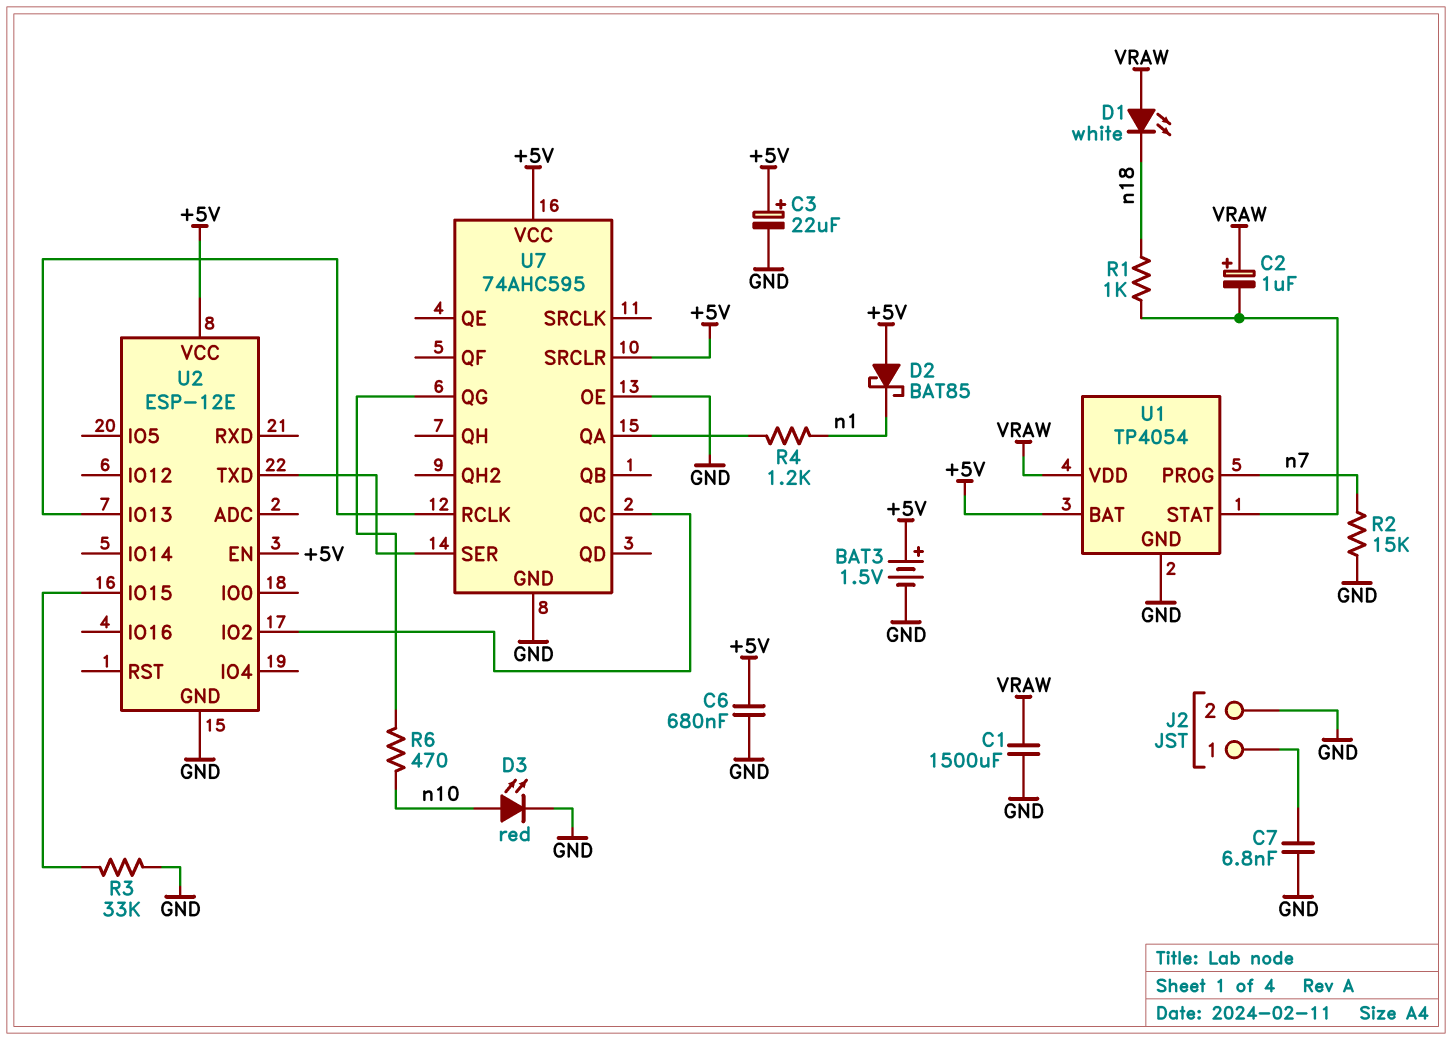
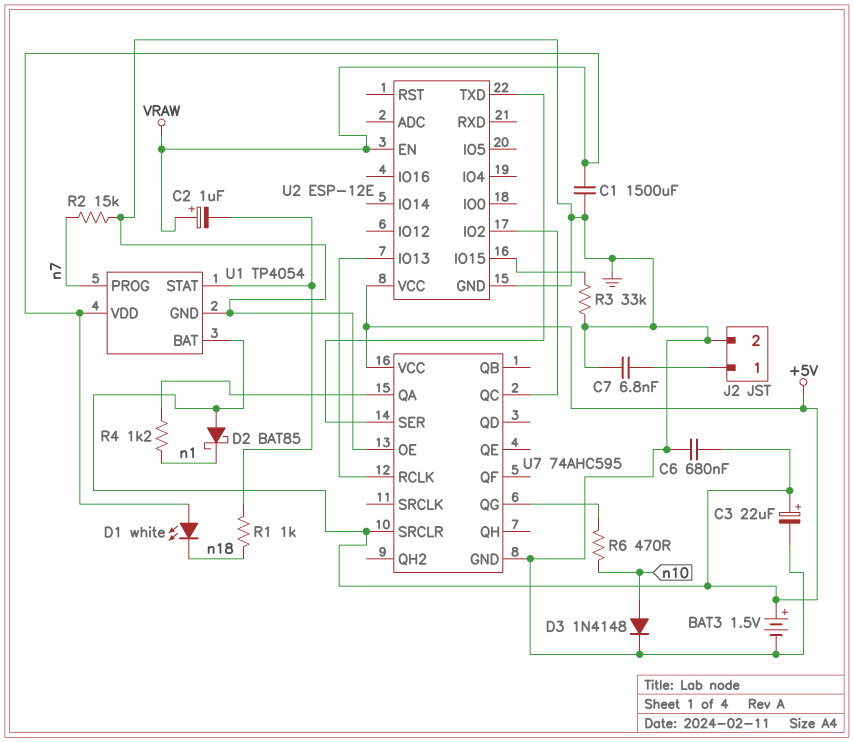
D3: LED red (A n10, K GND) -> diode 1N4148 (A n10, K GND)
U2 pin EN: +5V -> VRAW

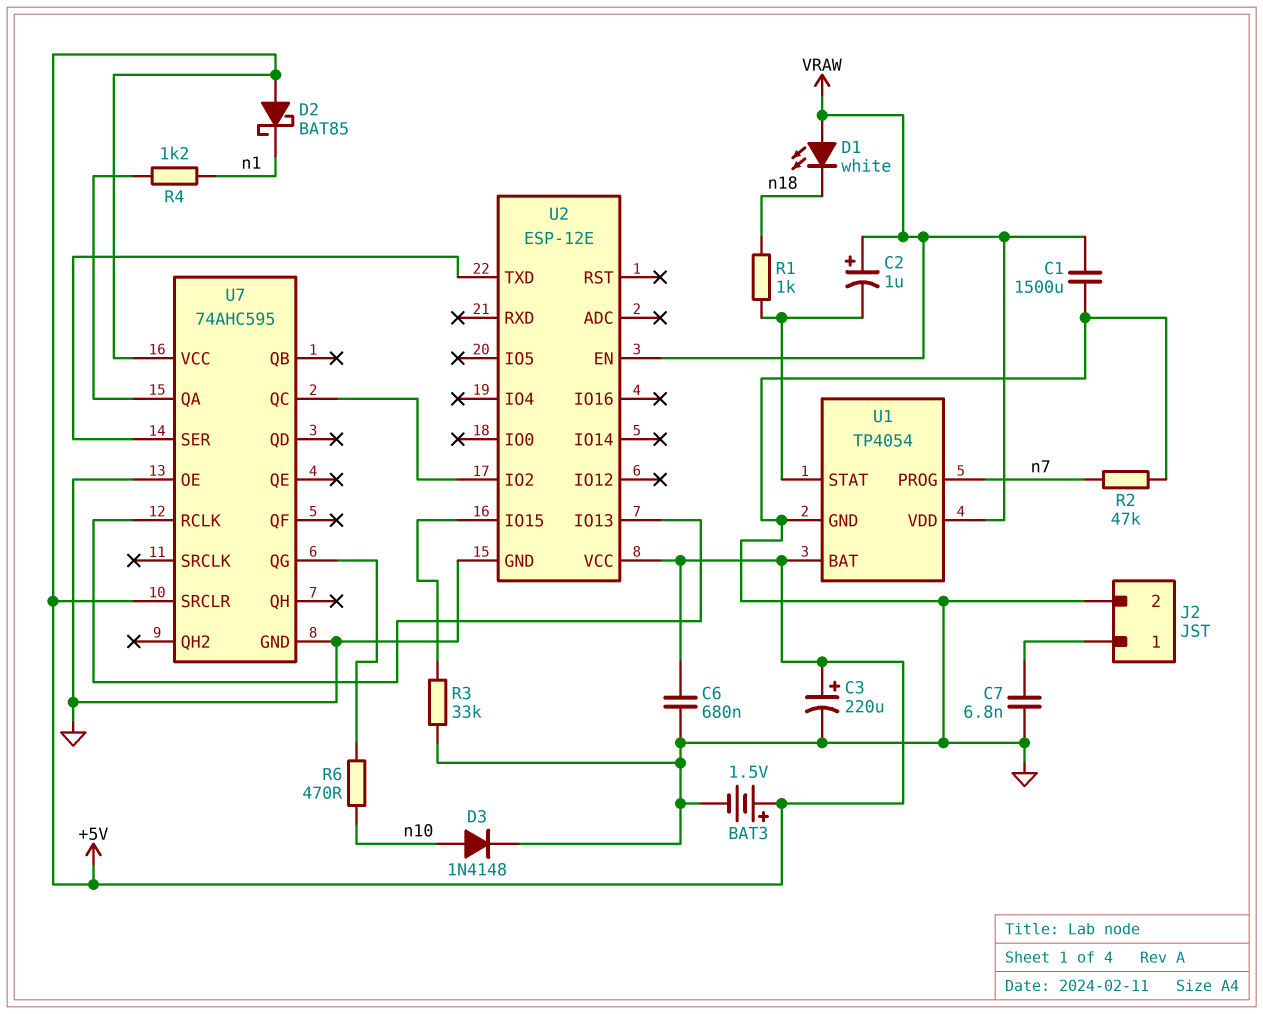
C3: 22uF (plus +5V, minus GND) -> 220uF (plus +5V, minus GND)
R2: 15k (GND, n7) -> 47k (GND, n7)

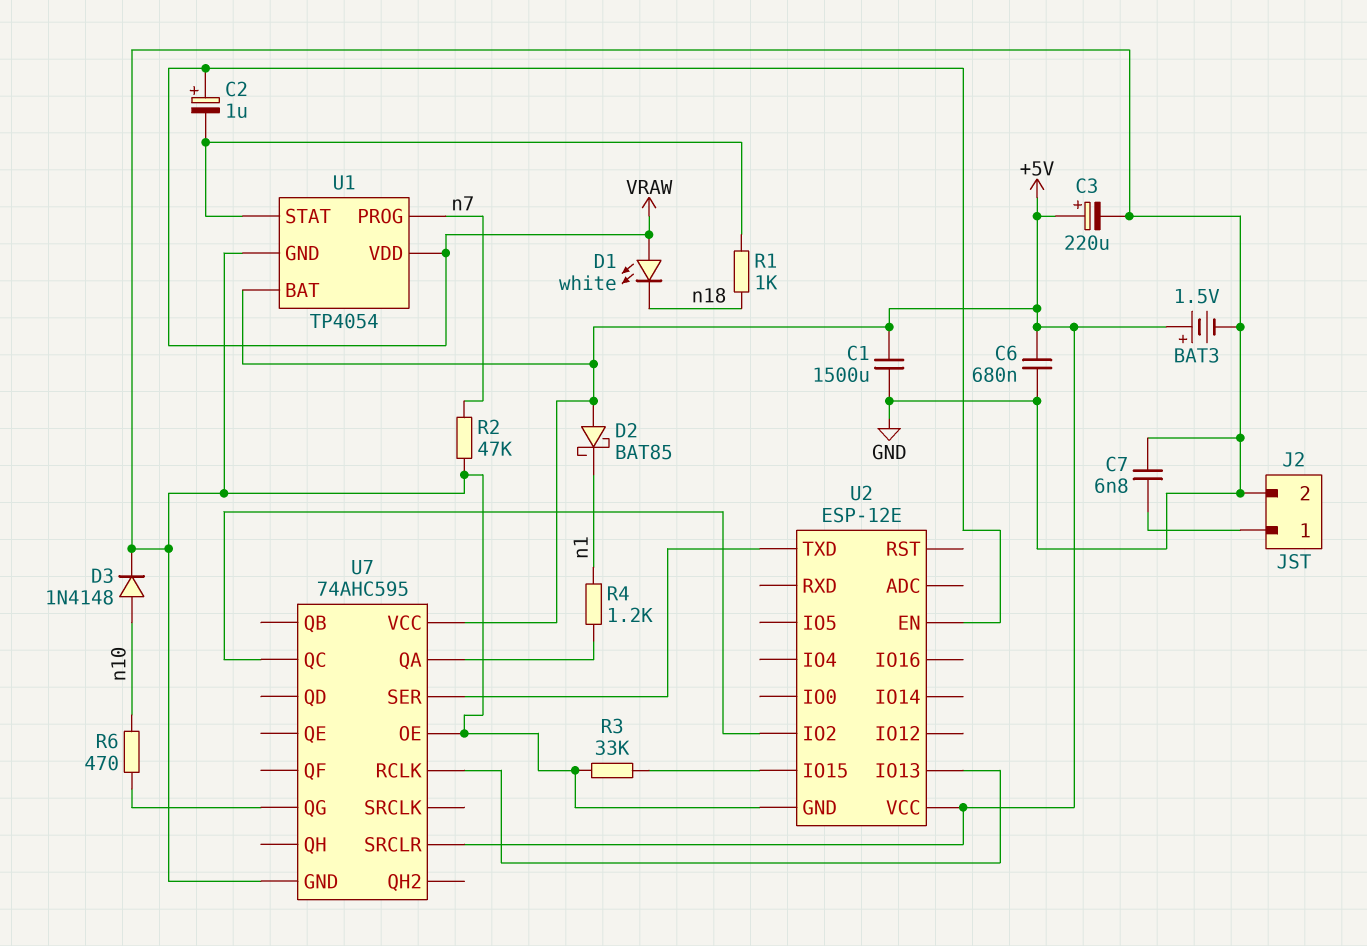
C1: 1500uF (GND, VRAW) -> 1500uF (+5V, GND)

